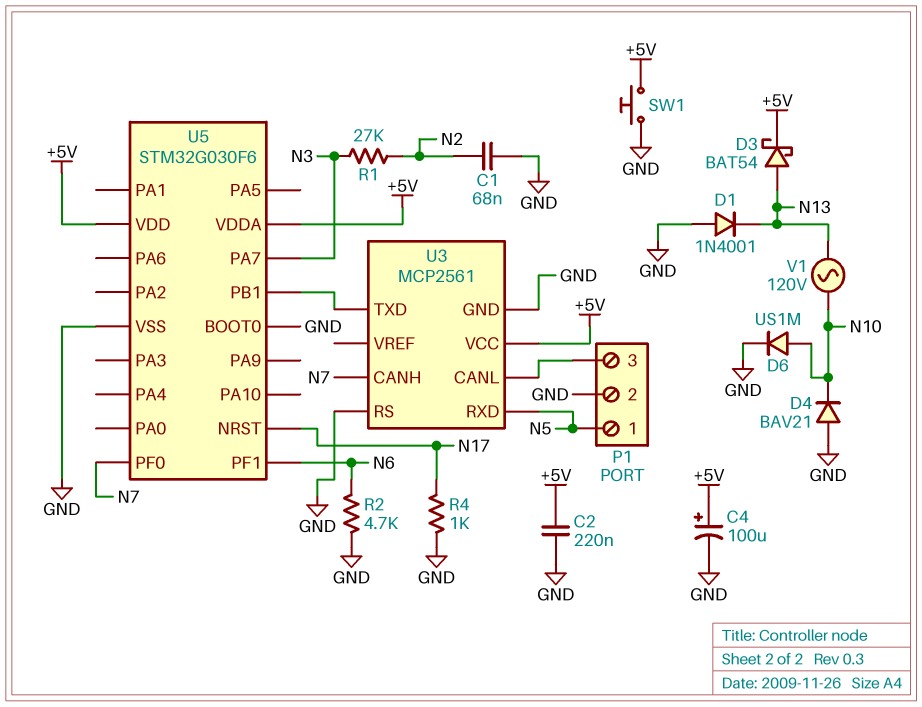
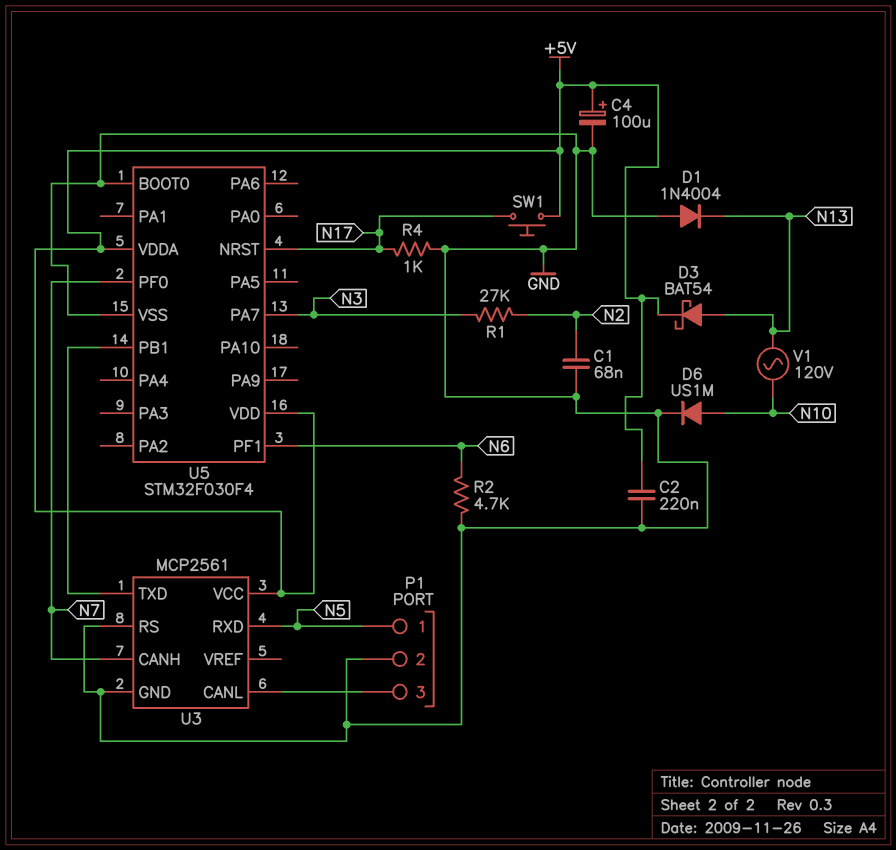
D1: diode 1N4001 (A GND, K N13) -> diode 1N4004 (A GND, K N13)
D4: diode BAV21 (A GND, K N10) -> none
SW1: button (+5V, GND) -> button (+5V, N17)
U5: STM32G030F6 -> STM32F030F4

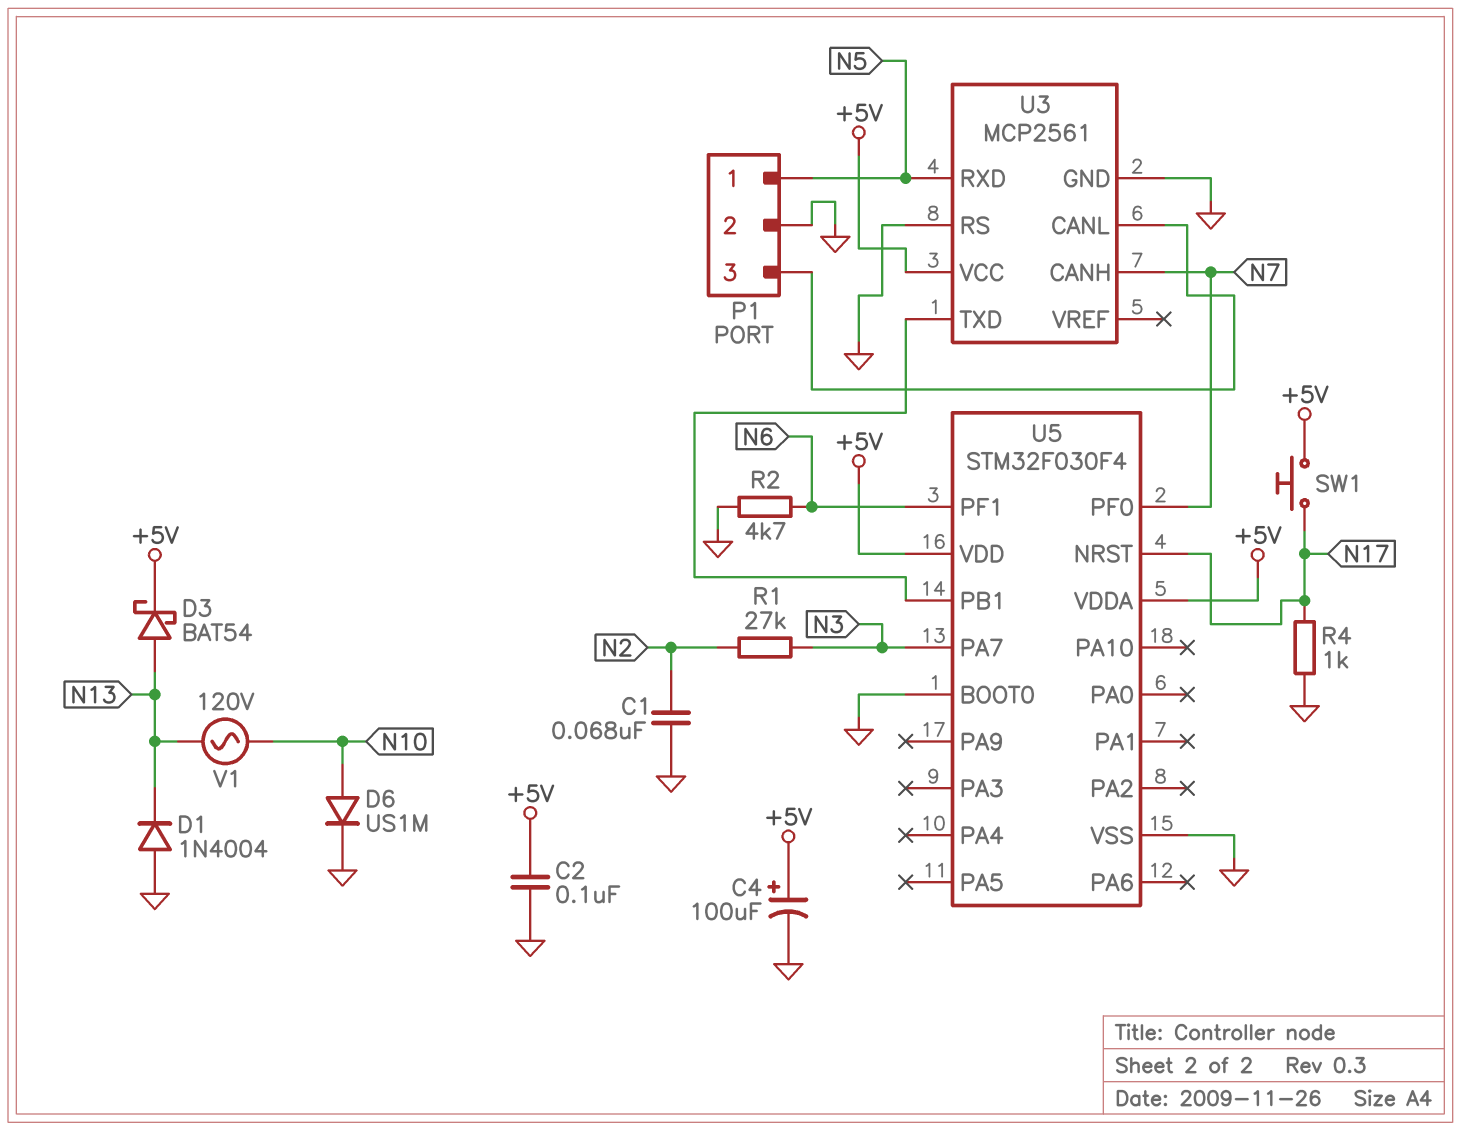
C2: 220nF (+5V, GND) -> 100nF (+5V, GND)

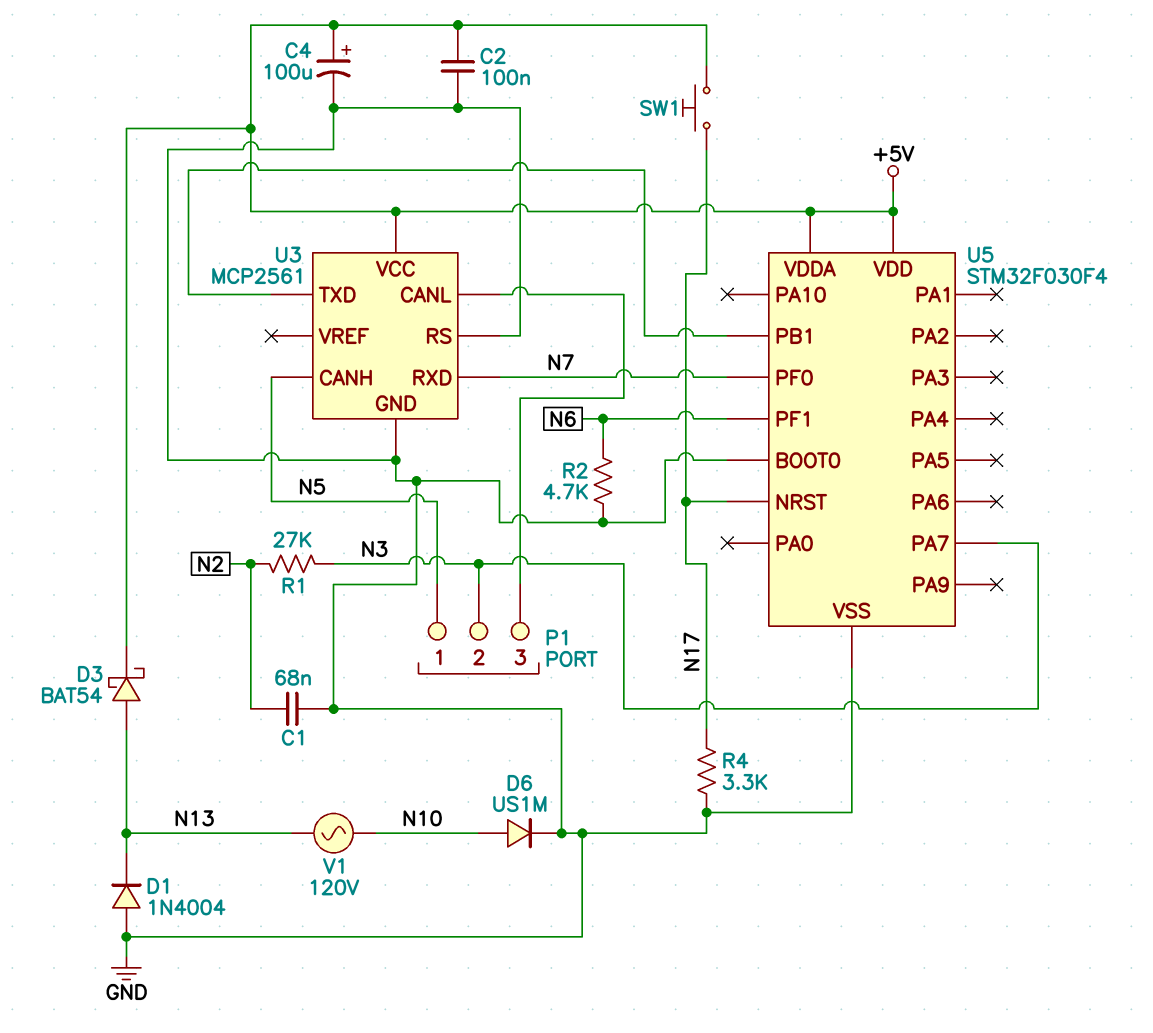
P1 pin 2: GND -> N3
R4: 1k (GND, N17) -> 3.3k (GND, N17)
U3 pin CANH: N7 -> N5
U3 pin RXD: N5 -> N7

